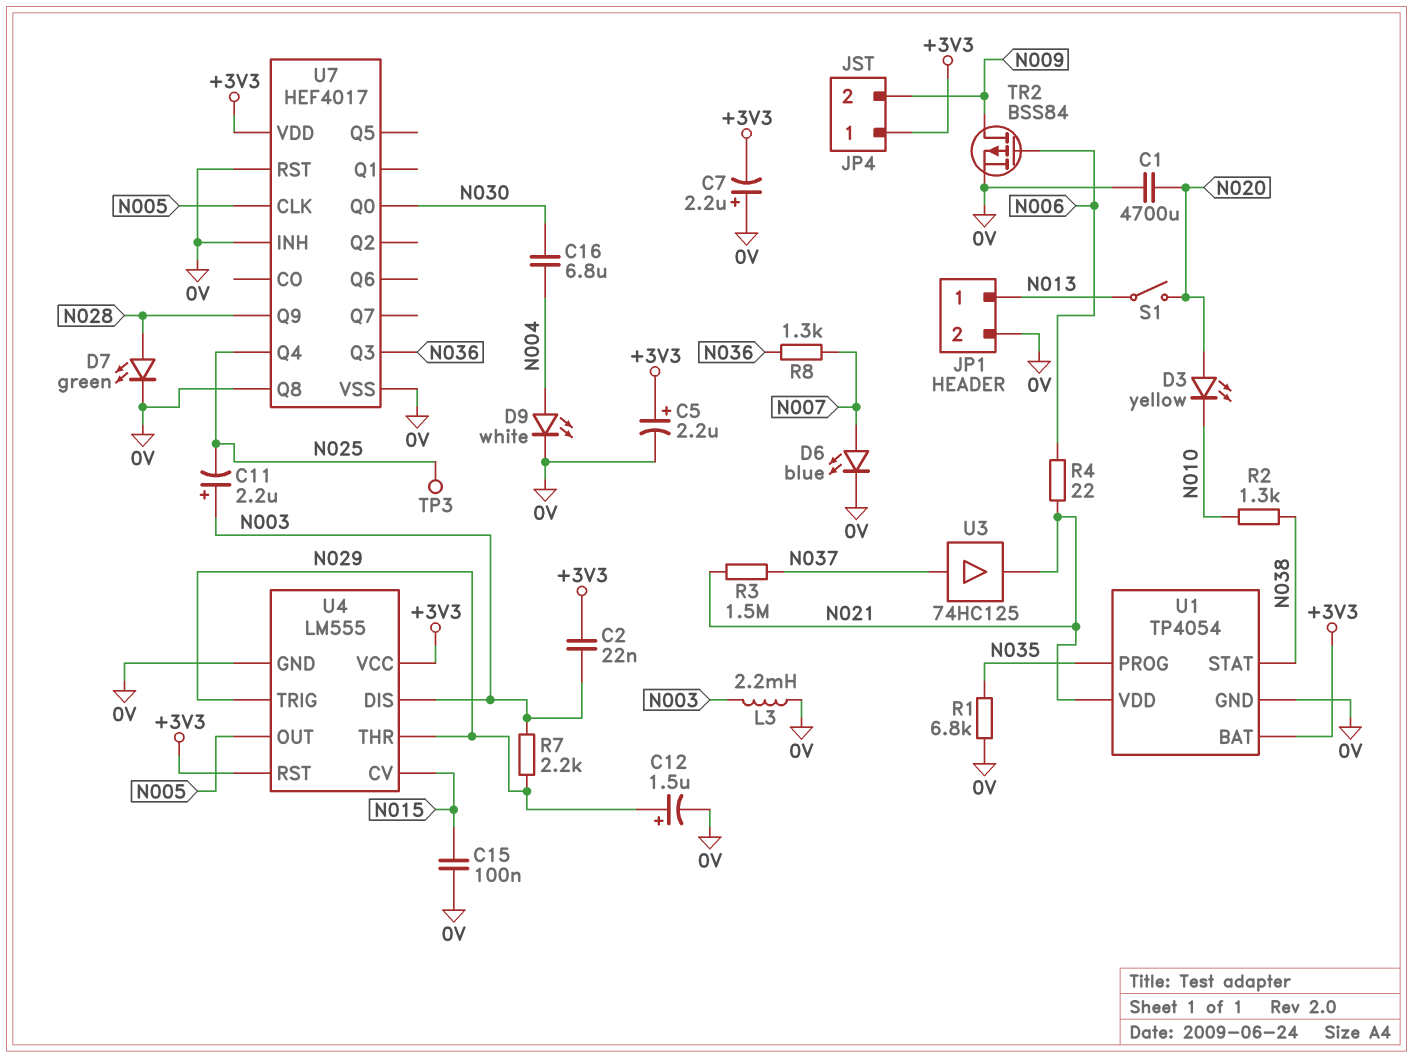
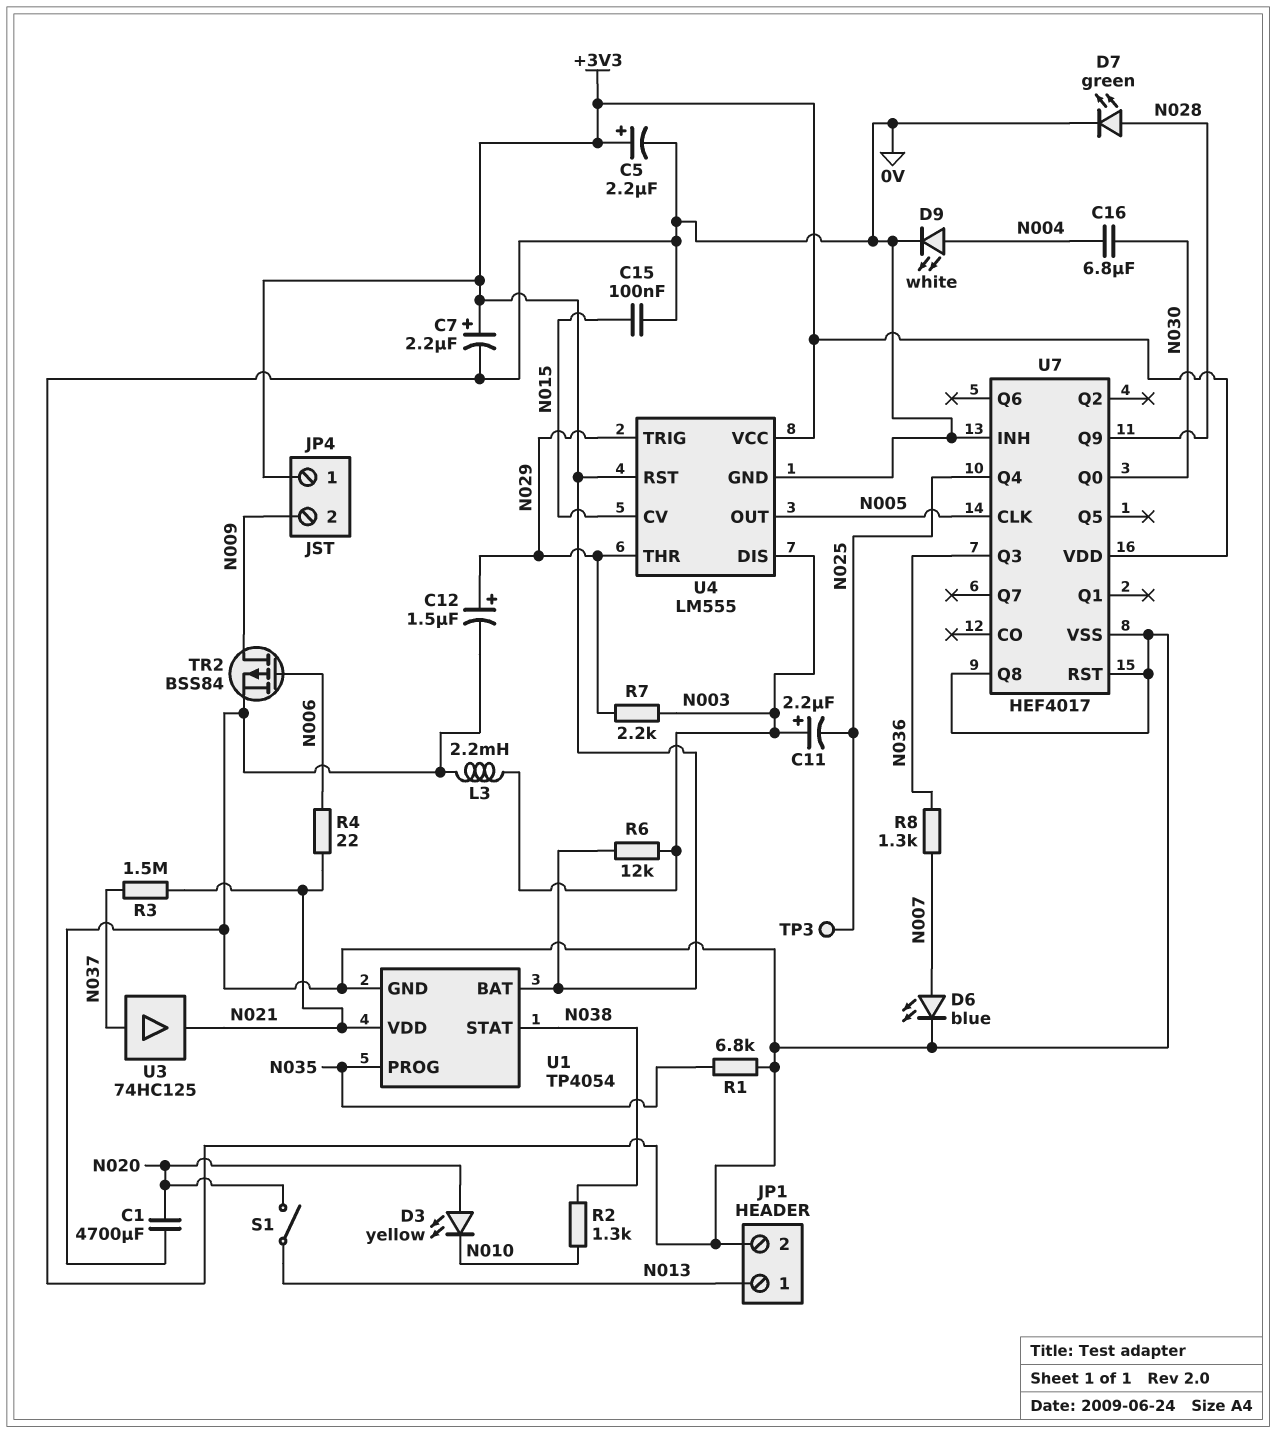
C2: 22nF (+3V3, N003) -> none
C7: 2.2uF (plus 0V, minus +3V3) -> 2.2uF (plus +3V3, minus 0V)
R6: none -> 12k (+3V3, N003)

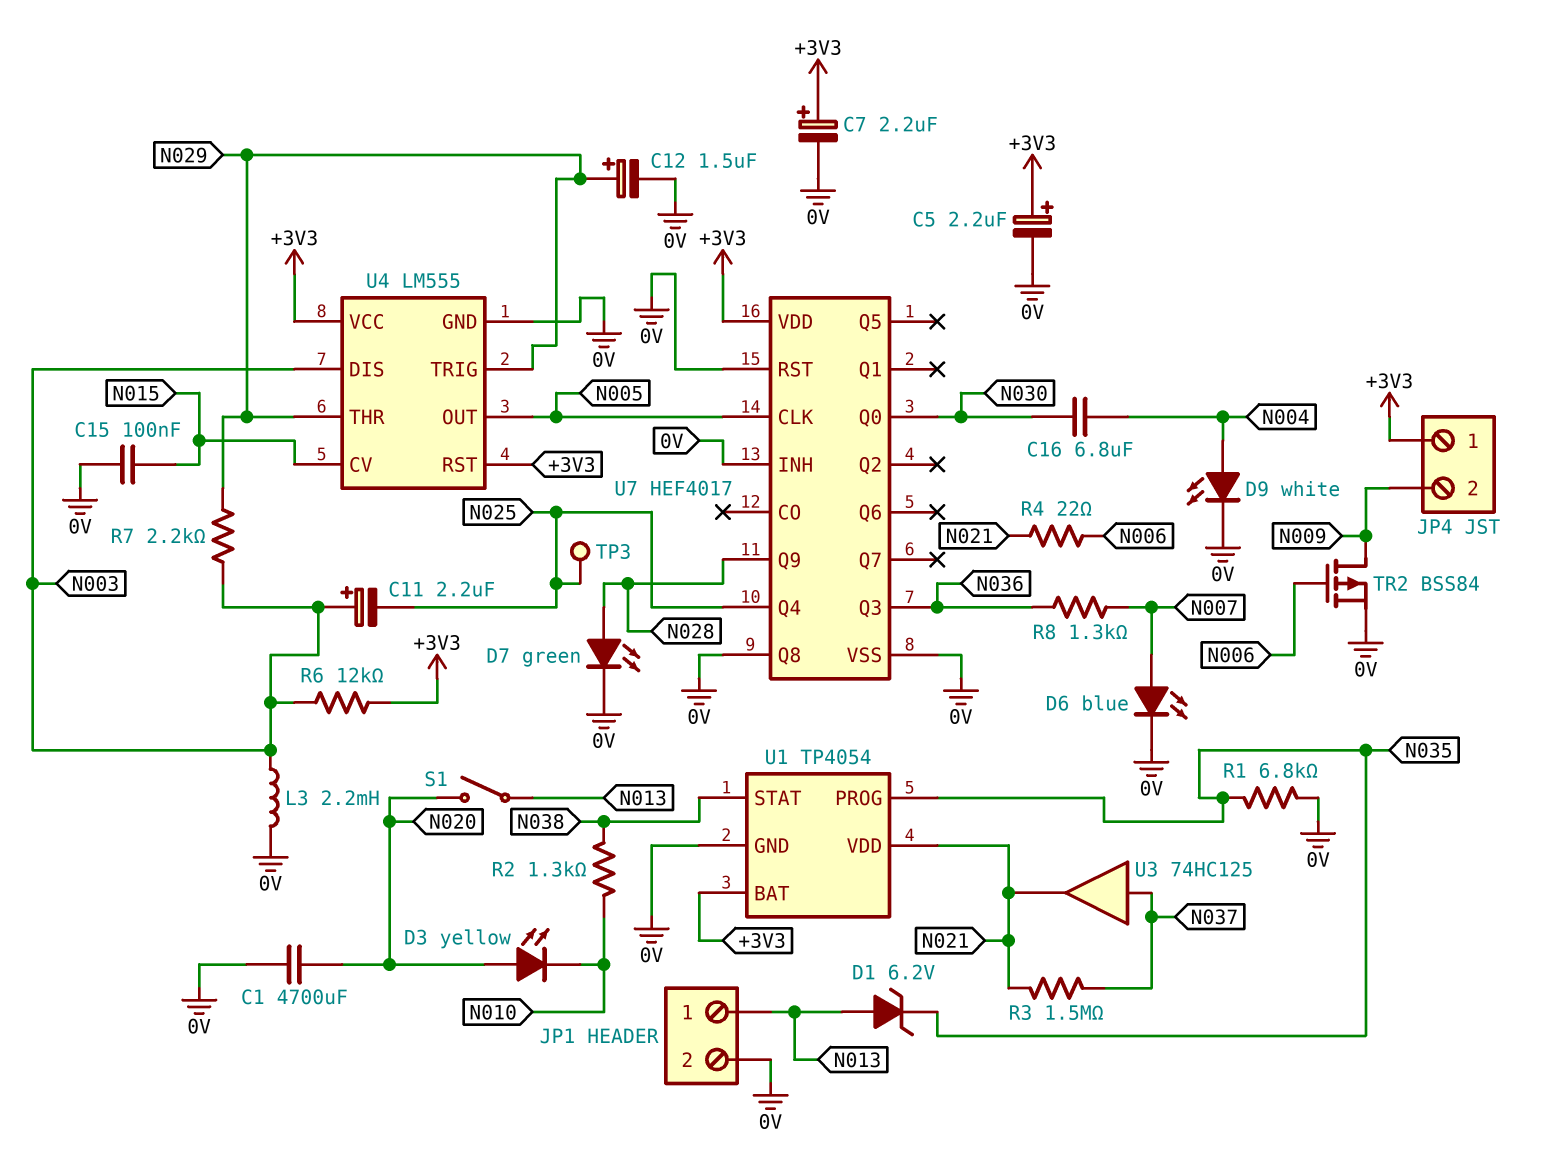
D1: none -> zener 6.2V (A N013, K N035)

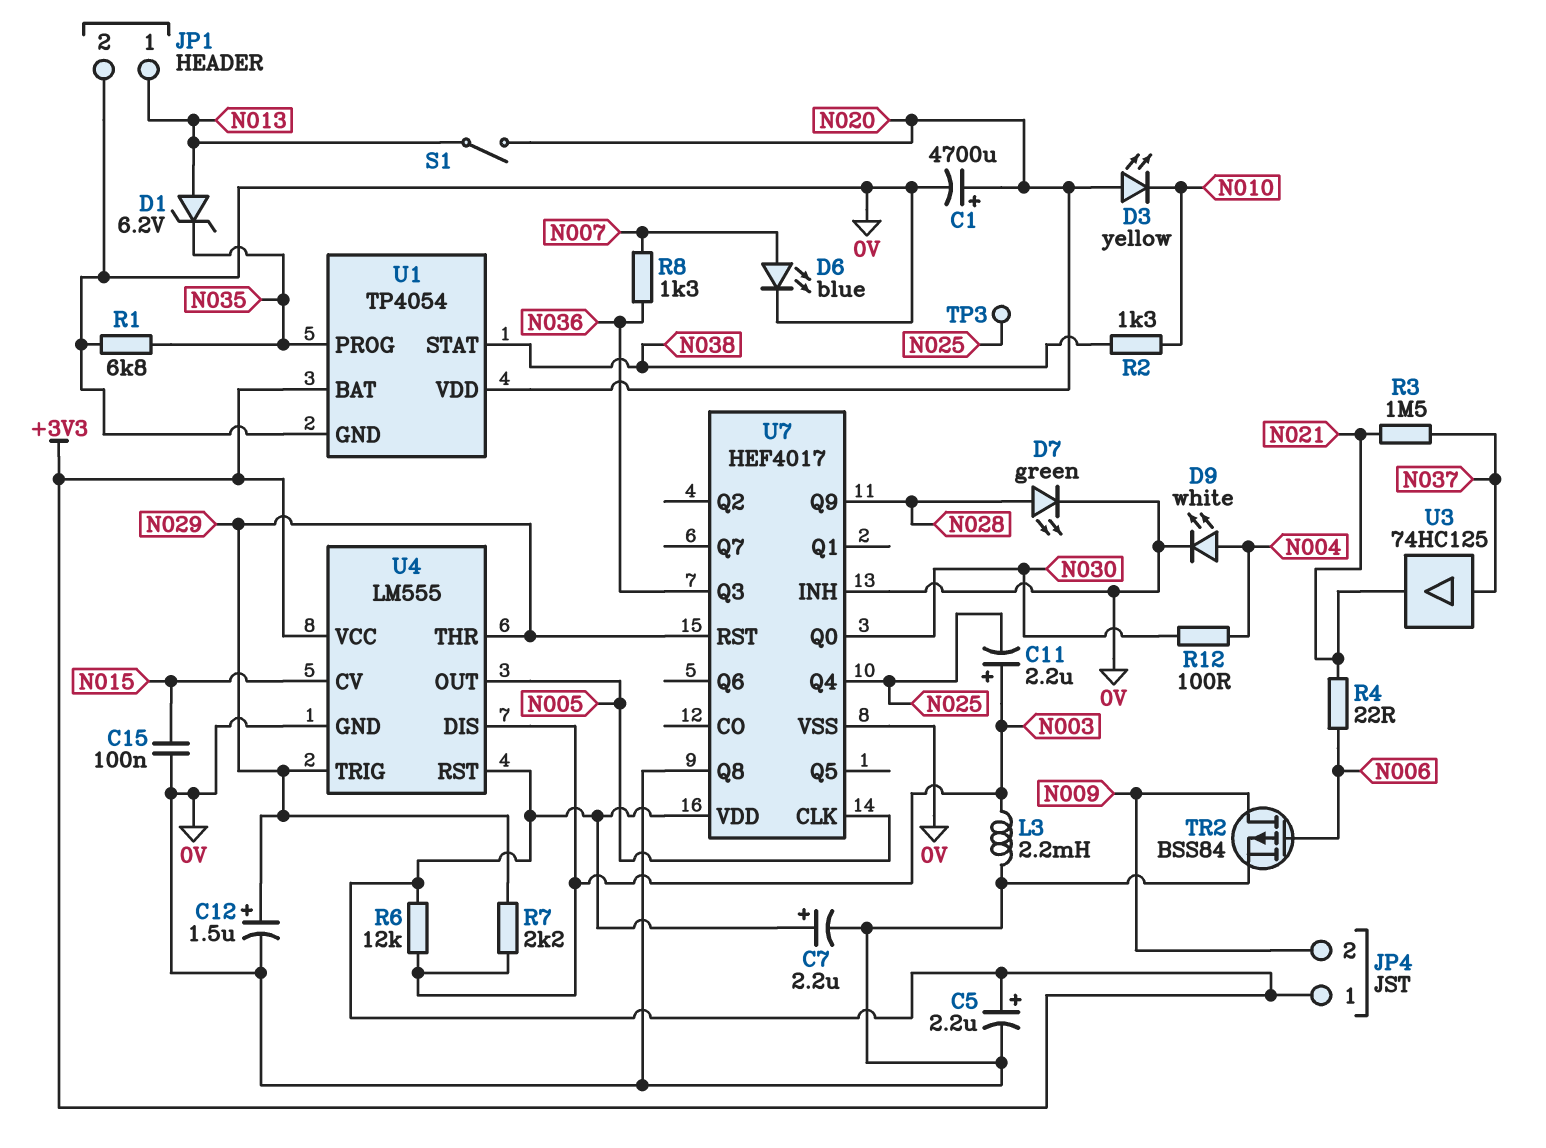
C1: 4700uF (0V, N020) -> 4700uF (plus N020, minus 0V)
C16: 6.8uF (N004, N030) -> none
R12: none -> 100 (N004, N030)
U1 pin VDD: N021 -> N020
U7 pin RST: 0V -> N029

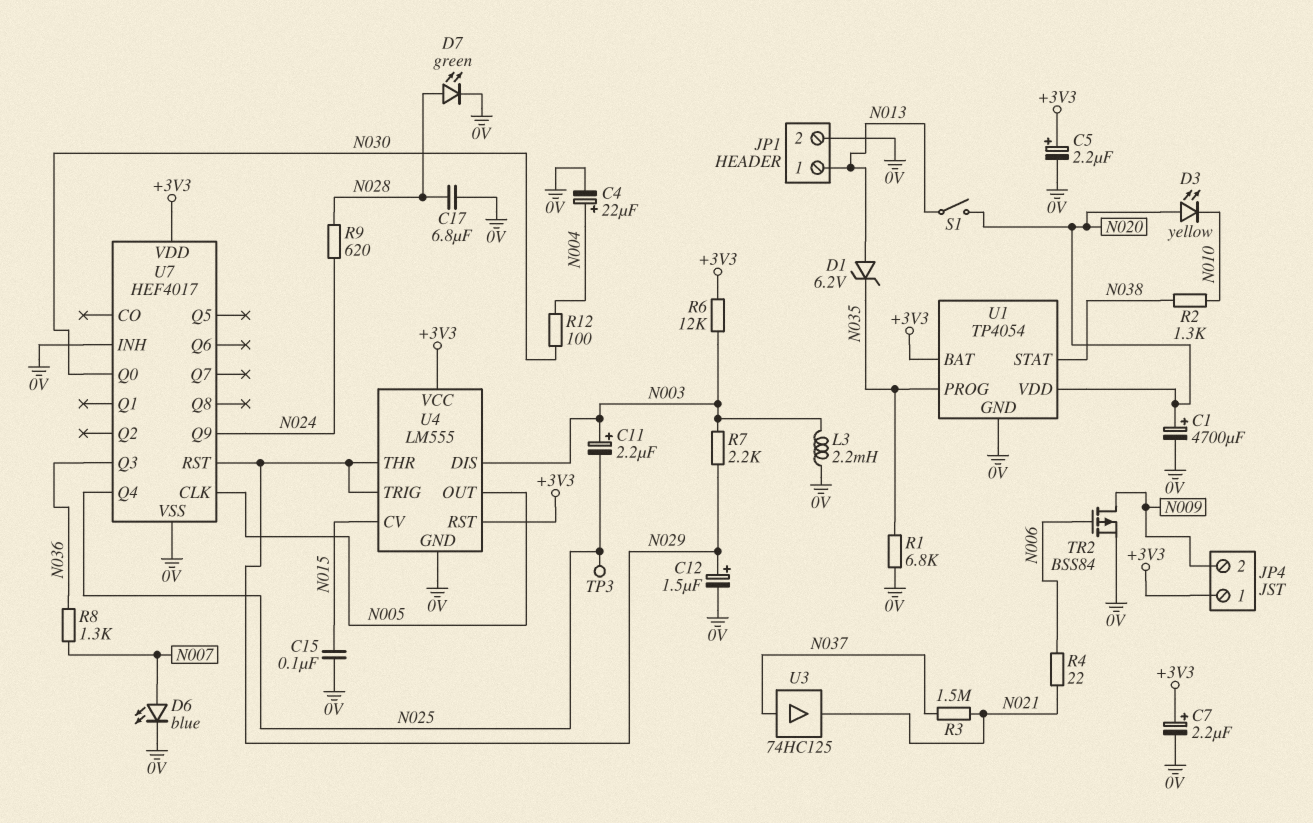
C4: none -> 22uF (plus N004, minus 0V)
C17: none -> 6.8uF (0V, N028)
D9: LED white (A N004, K 0V) -> none
R9: none -> 620 (N024, N028)
U7 pin Q8: 0V -> none
U7 pin Q9: N028 -> N024

